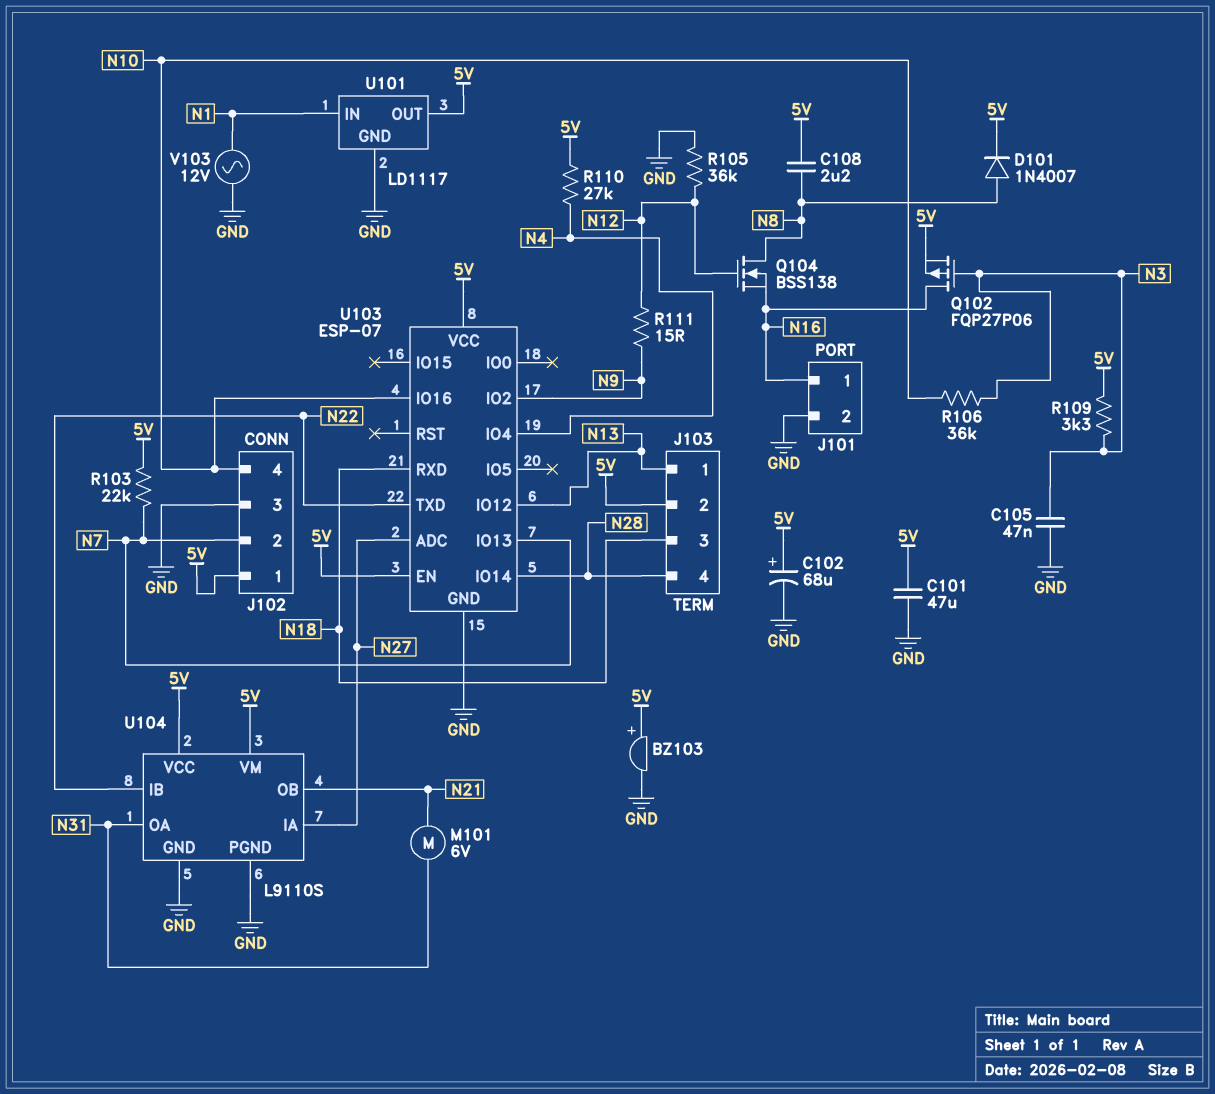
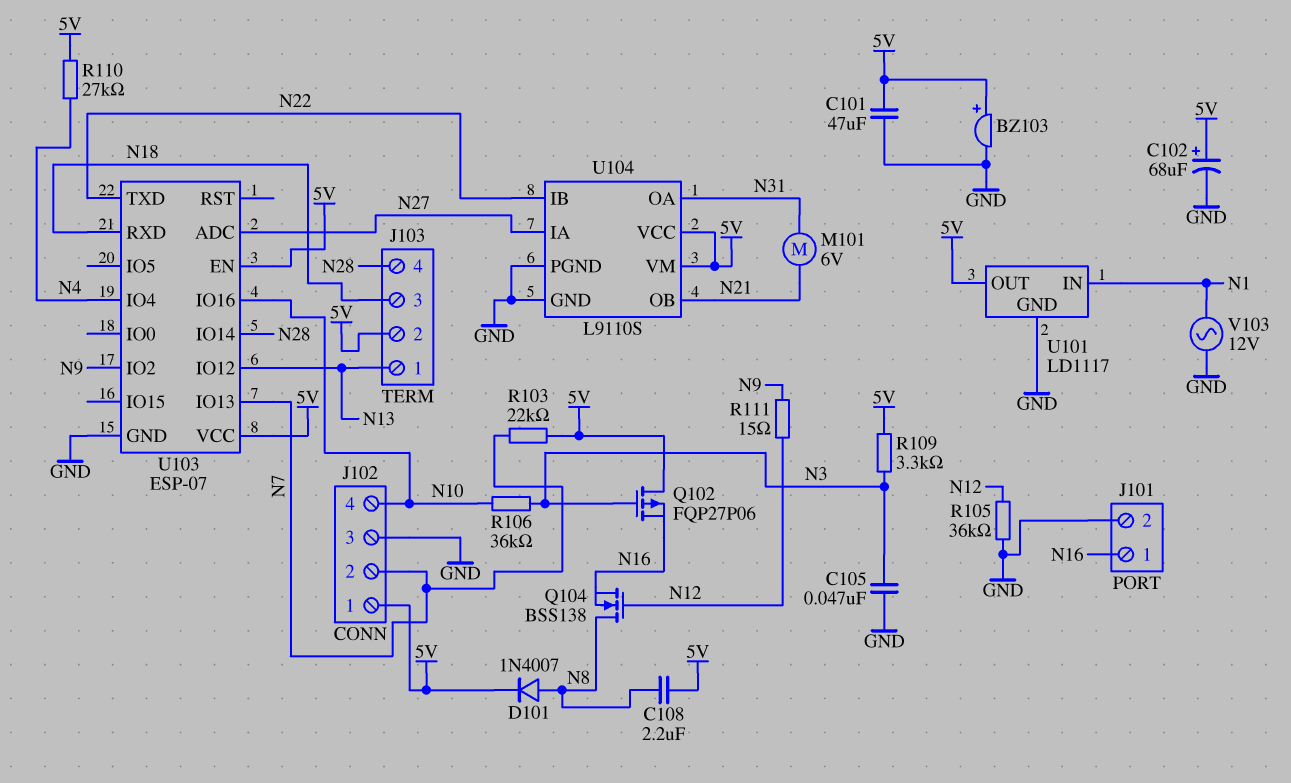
Q102: PMOS FQP27P06 (G N3, D N16, S 5V) -> PMOS FQP27P06 (G N3, D 5V, S N16)

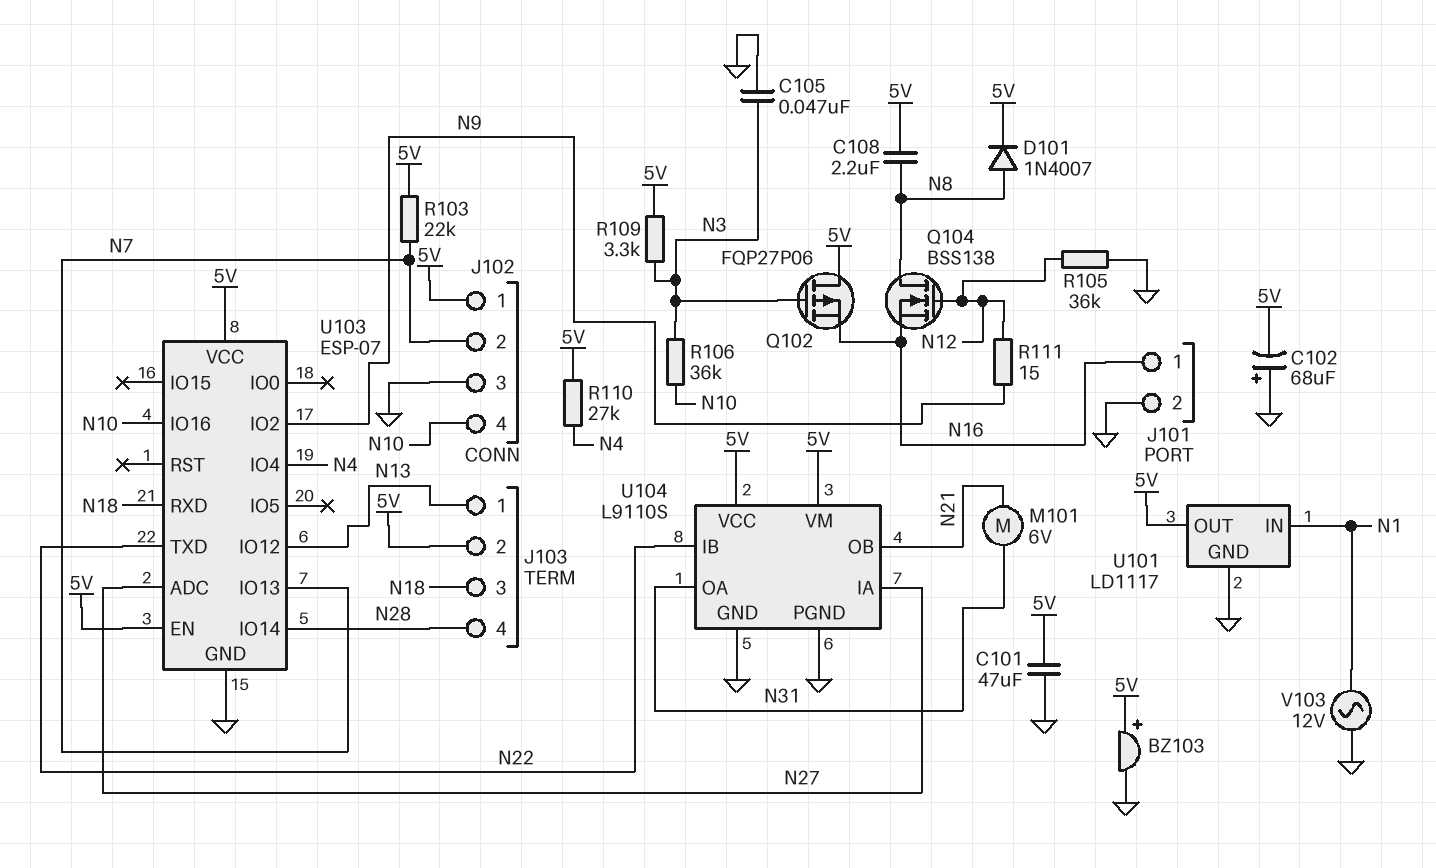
C102: 68uF (plus 5V, minus GND) -> 68uF (plus GND, minus 5V)

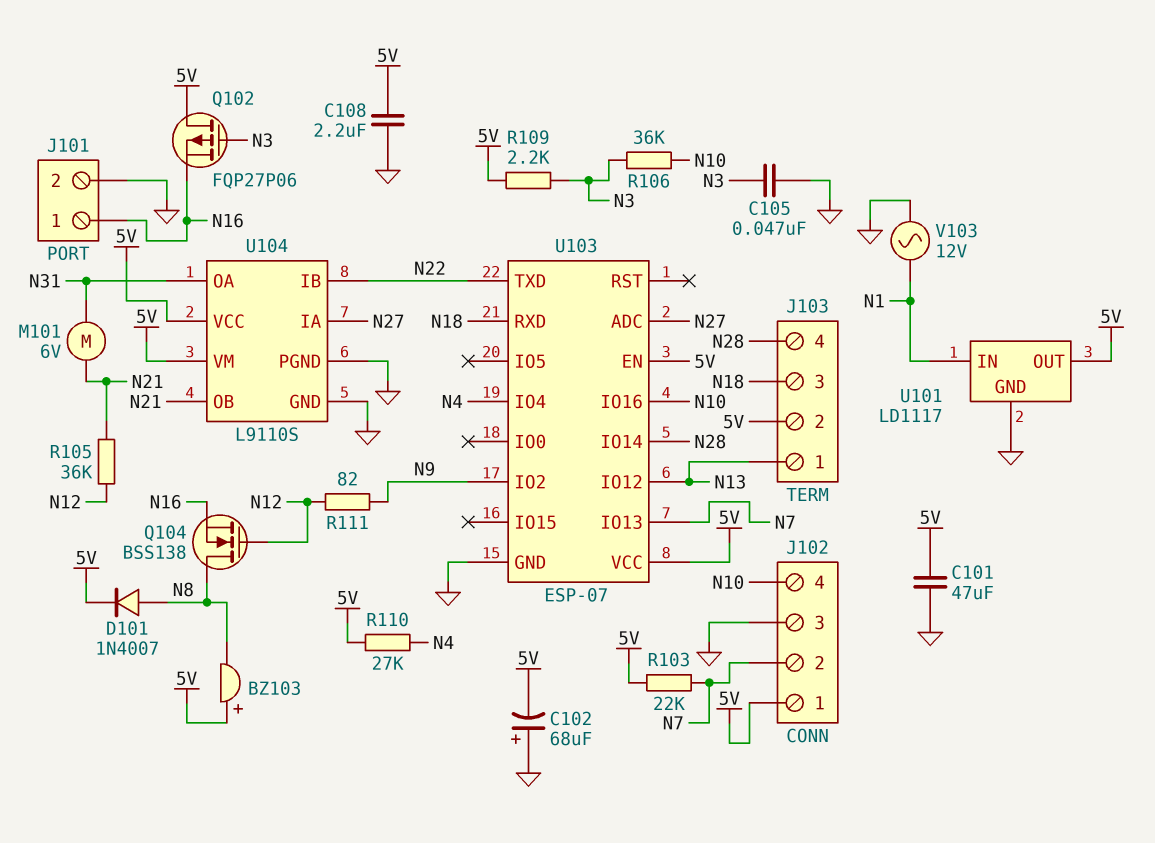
BZ103: buzzer (plus 5V, minus GND) -> buzzer (plus 5V, minus N8)
C108: 2.2uF (5V, N8) -> 2.2uF (5V, GND)
R105: 36k (GND, N12) -> 36k (N12, N21)
R109: 3.3k (5V, N3) -> 2.2k (5V, N3)
R111: 15 (N9, N12) -> 82 (N9, N12)

